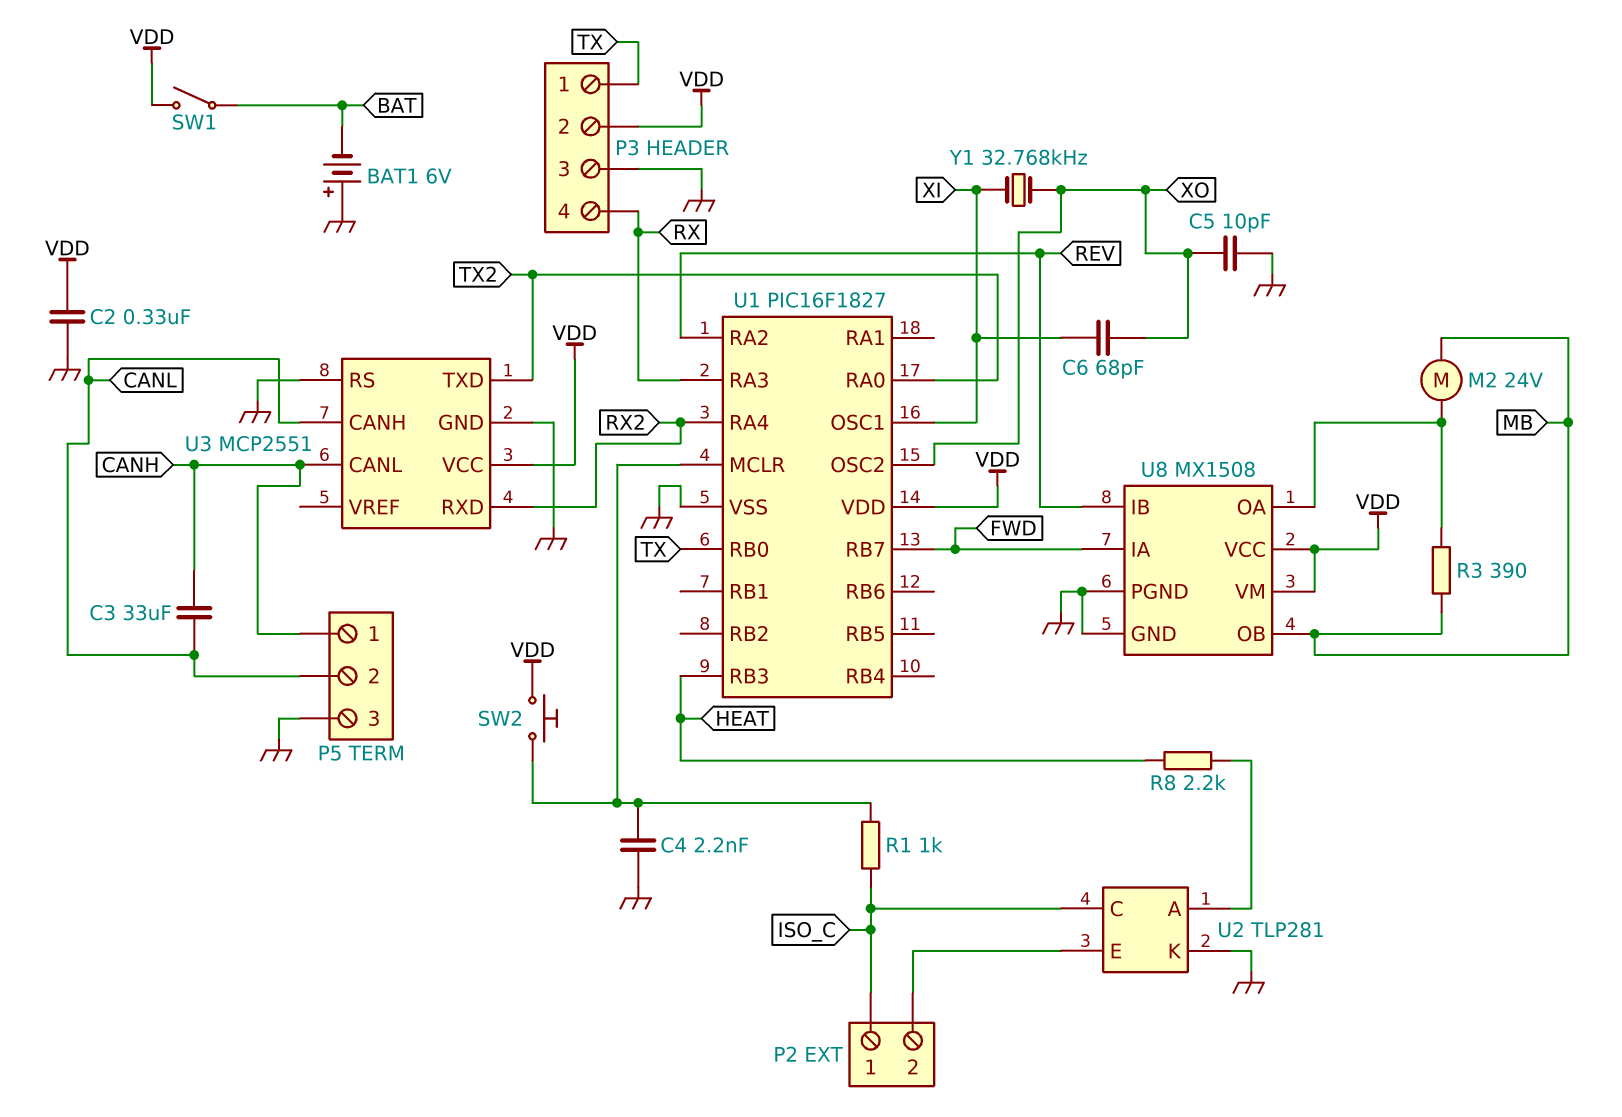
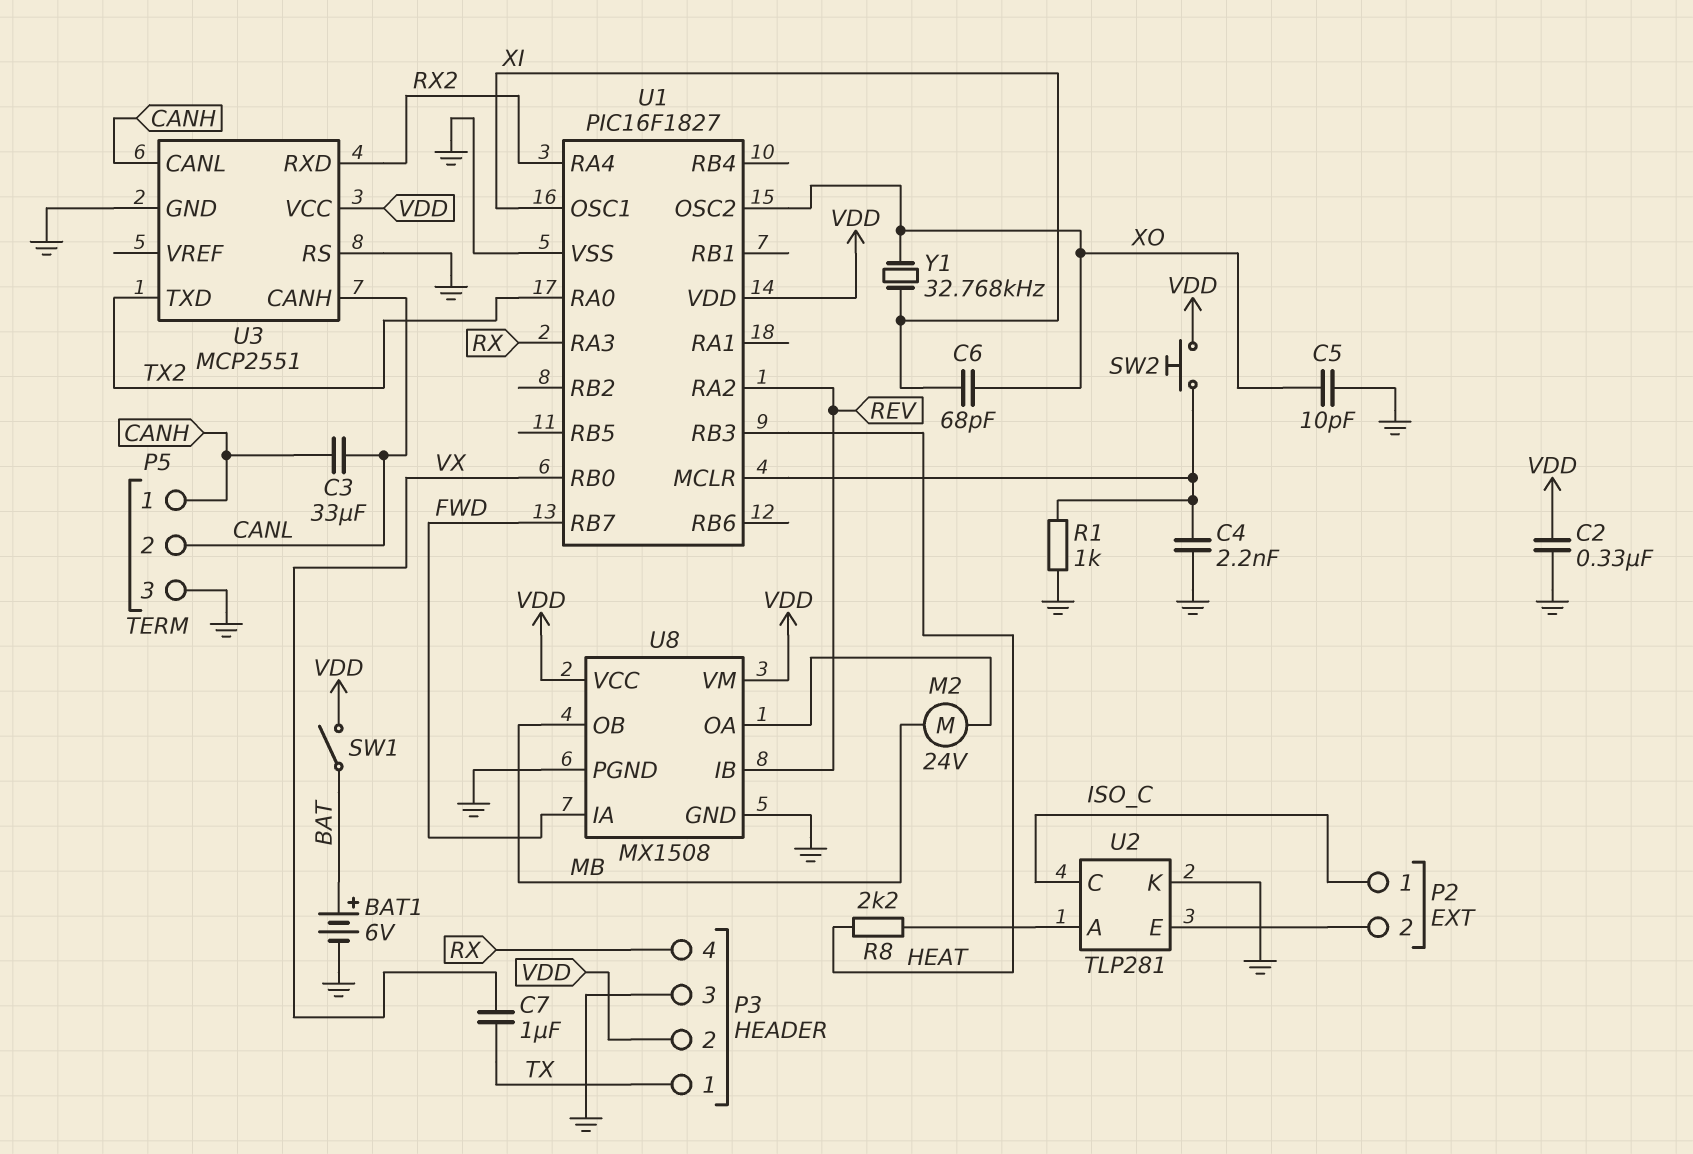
BAT1: 6V (plus GND, minus BAT) -> 6V (plus BAT, minus GND)
C7: none -> 1uF (TX, VX)
R1: 1k (ISO_C, U1/MCLR) -> 1k (GND, U1/MCLR)
R3: 390 (MB, U8/OA) -> none
U1 pin RB0: TX -> VX

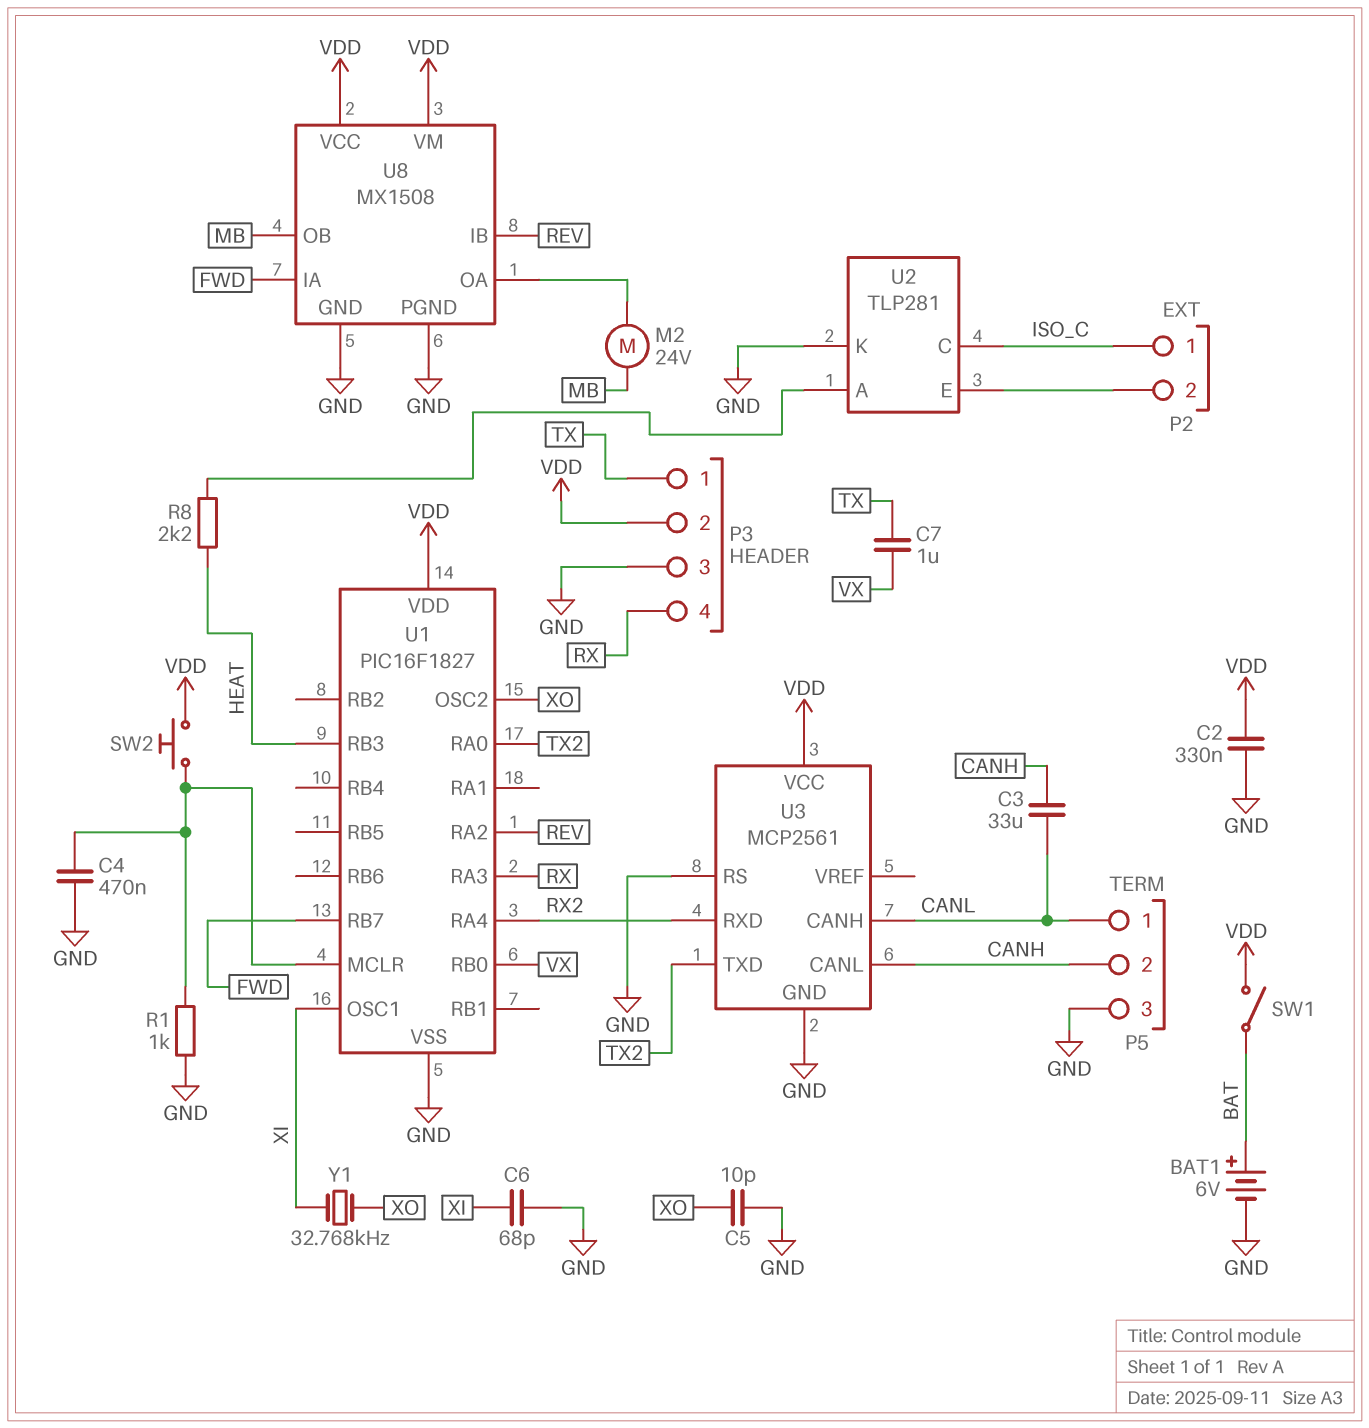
C4: 2.2nF (GND, U1/MCLR) -> 470nF (GND, U1/MCLR)
C6: 68pF (XI, XO) -> 68pF (GND, XI)
P5 pin 1: CANH -> CANL
P5 pin 2: CANL -> CANH
U3: MCP2551 -> MCP2561

